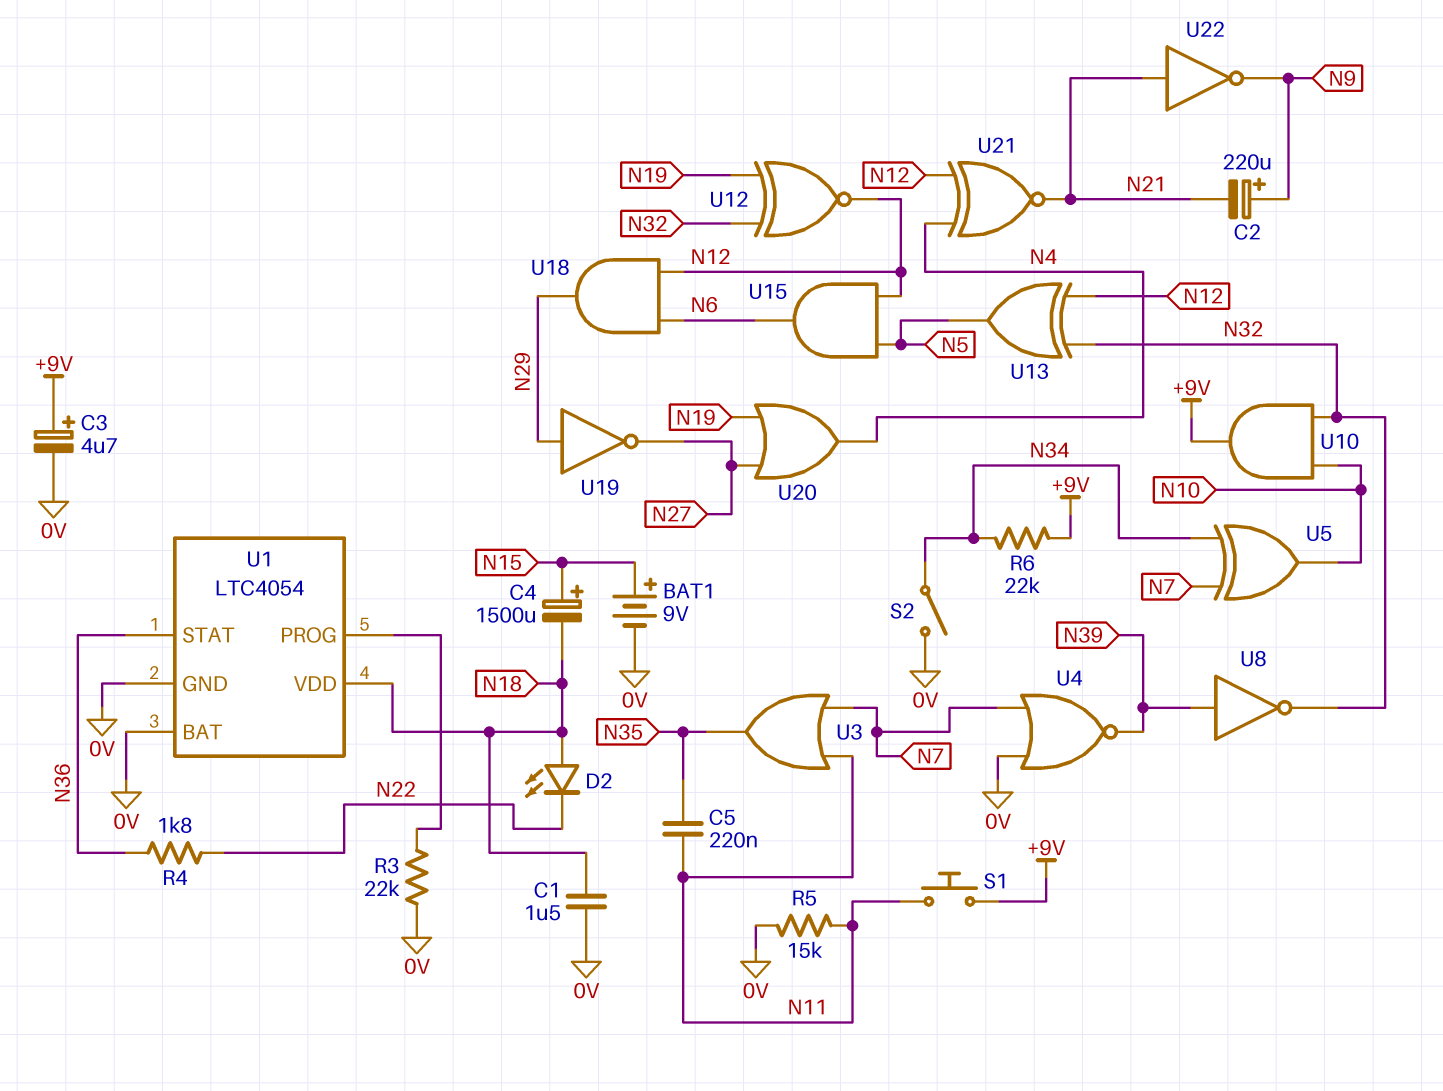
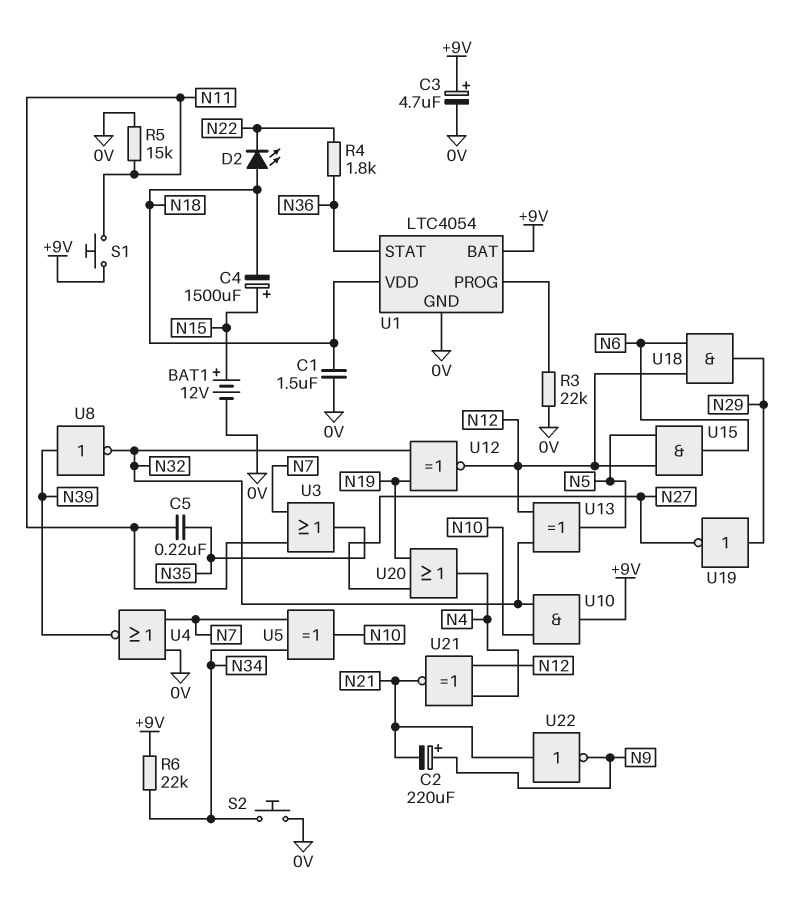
BAT1: 9V (plus N15, minus 0V) -> 12V (plus N15, minus 0V)
S2: switch (0V, N34) -> button (0V, N34)
U1 pin BAT: 0V -> +9V

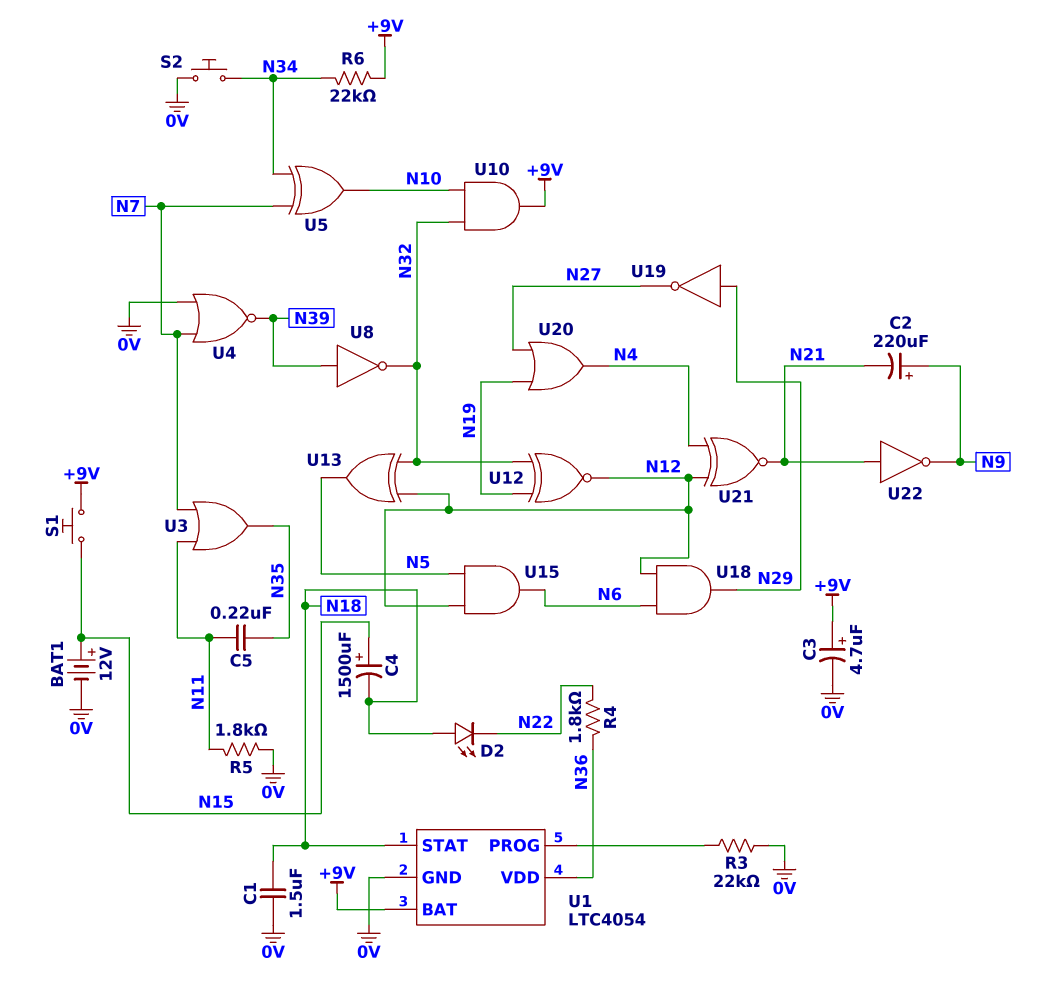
R5: 15k (0V, N11) -> 1.8k (0V, N11)
S1: button (+9V, N11) -> button (+9V, N15)
U1 pin STAT: N36 -> N18
U1 pin VDD: N18 -> N36

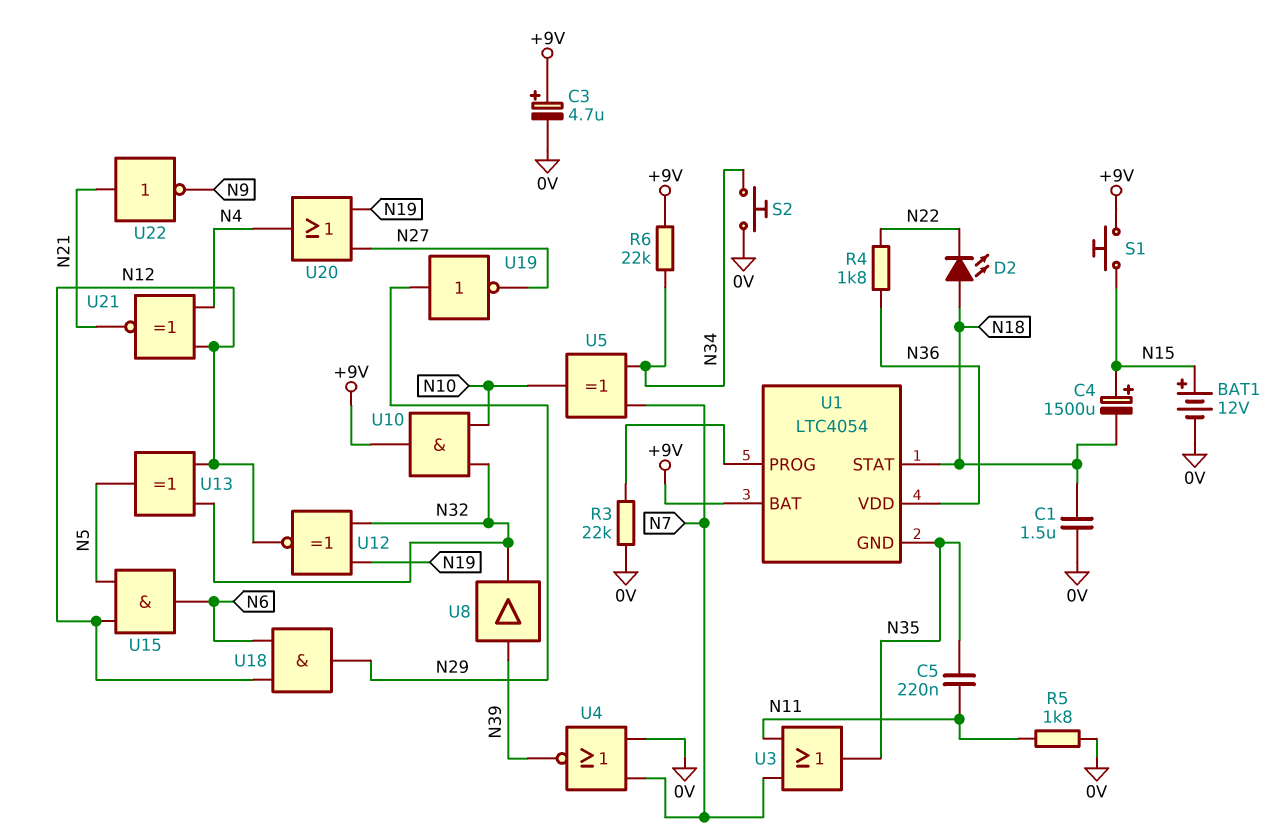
C2: 220uF (plus N9, minus N21) -> none
U1 pin GND: 0V -> N35
U8: NOT (in N39, out N32) -> buffer (in N39, out N32)

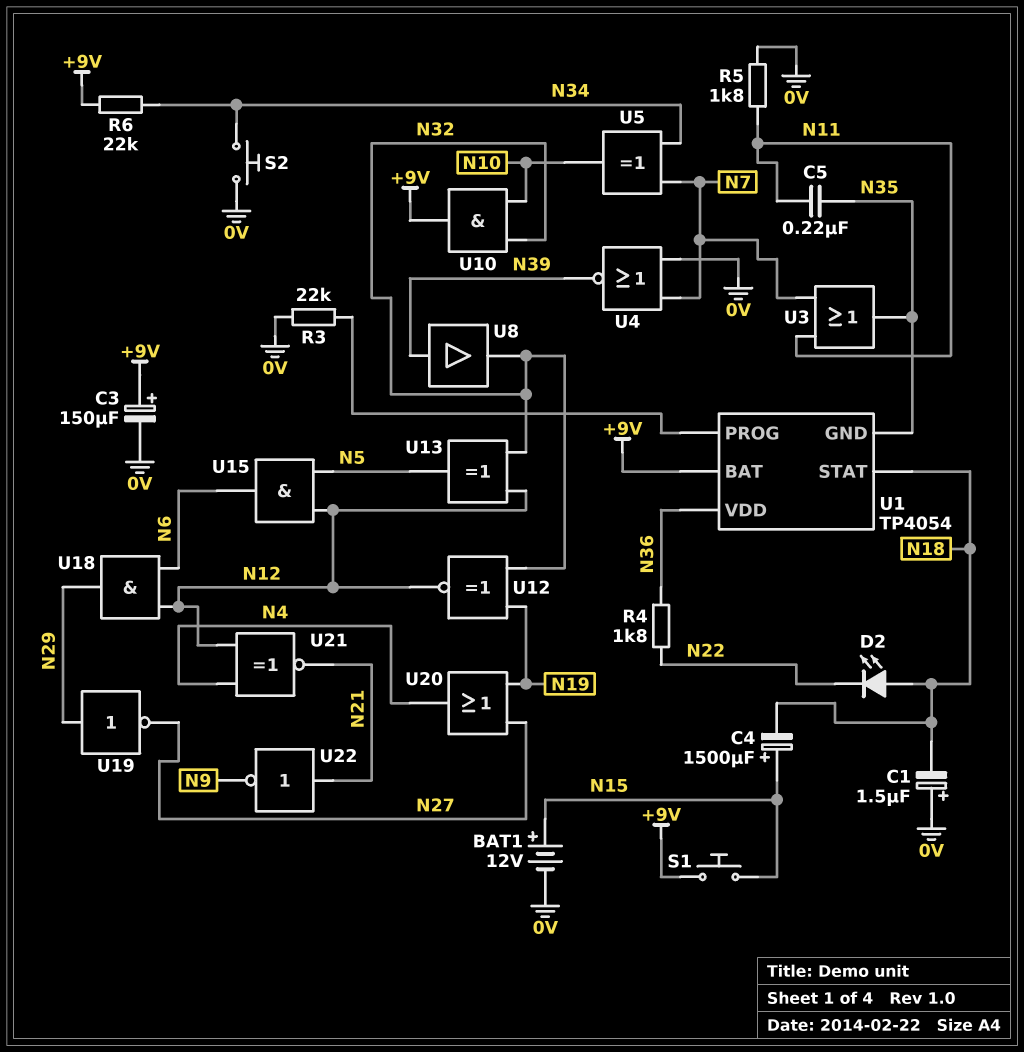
C1: 1.5uF (0V, N18) -> 1.5uF (plus 0V, minus N18)
C3: 4.7uF (plus +9V, minus 0V) -> 150uF (plus +9V, minus 0V)
U1: LTC4054 -> TP4054

